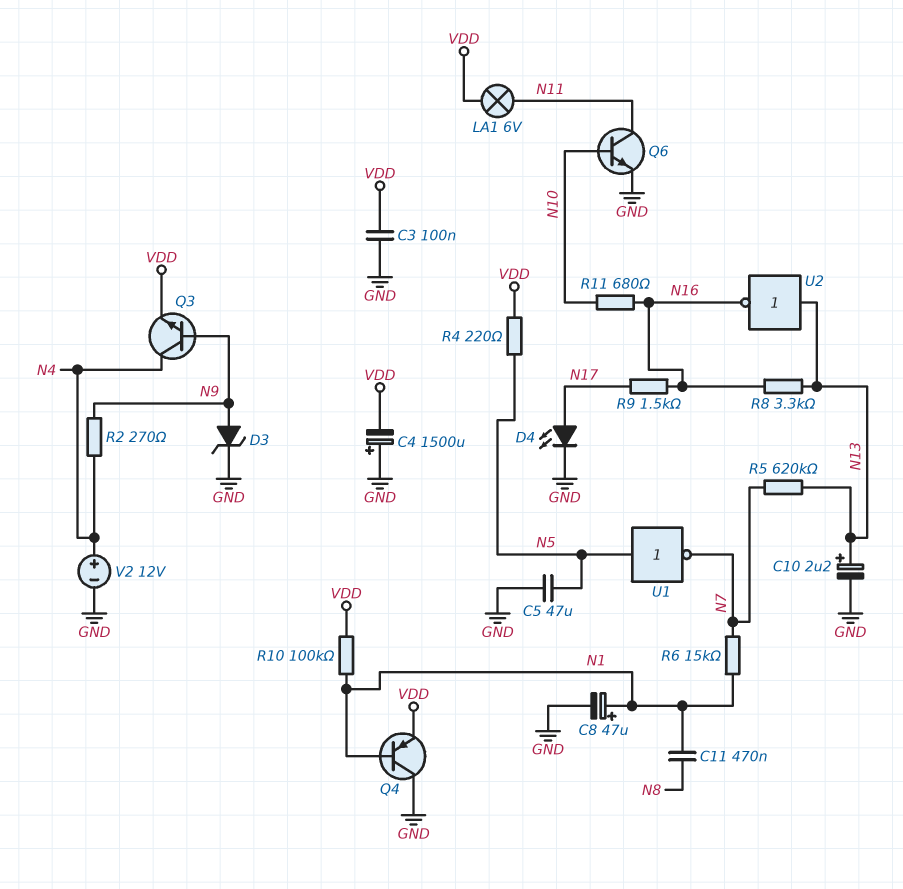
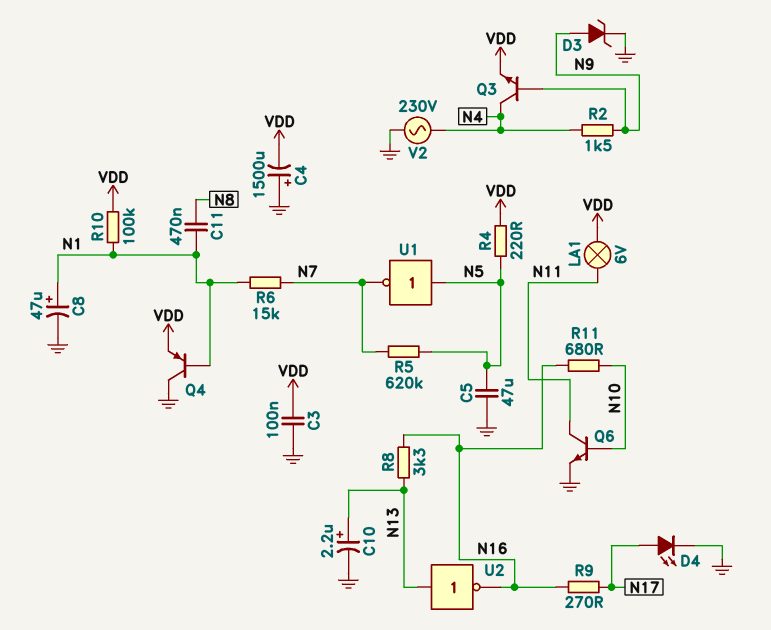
R2: 270 (N4, N9) -> 1.5k (N4, N9)
R5: 620k (N7, N13) -> 620k (N5, N7)
R9: 1.5k (N16, N17) -> 270 (N16, N17)
V2: 12V (plus N4, minus GND) -> AC 230V (GND, N4)

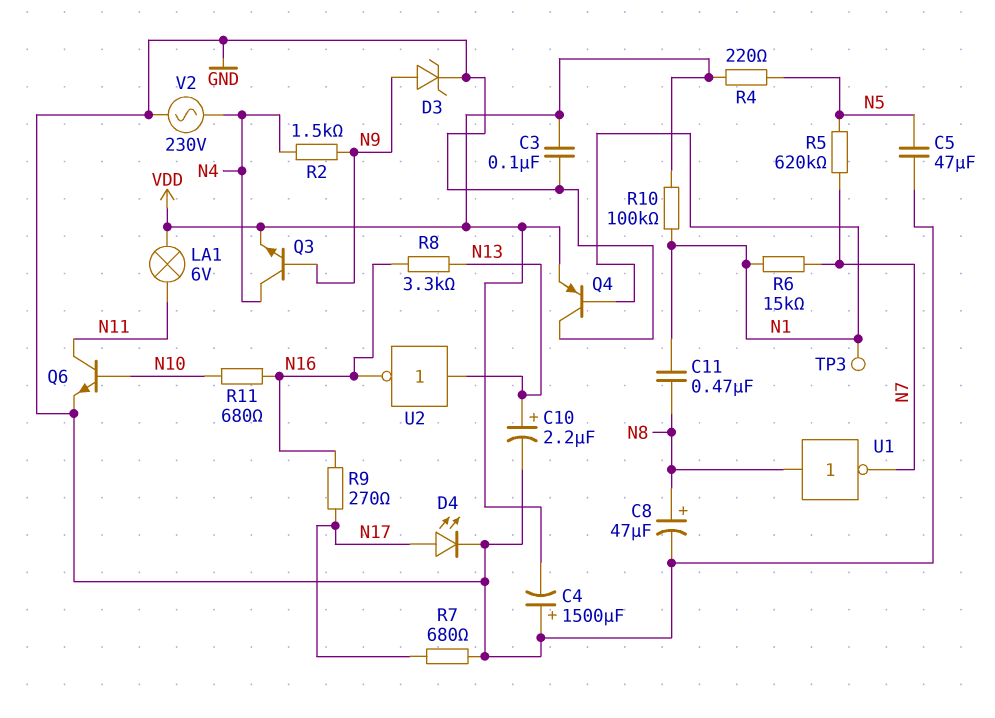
C8: 47uF (plus N1, minus GND) -> 47uF (plus N8, minus GND)
R7: none -> 680 (GND, N17)
TP3: none -> test point (N1)
U1: NOT (in N5, out N7) -> NOT (in N8, out N7)

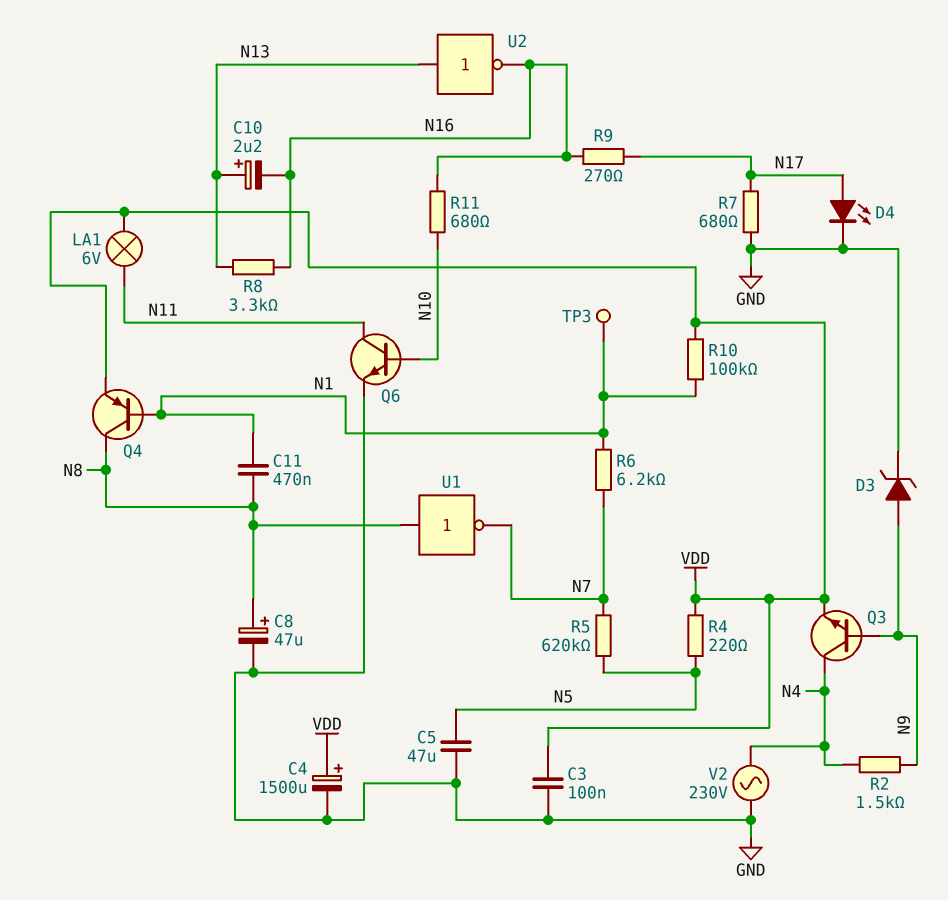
C4: 1500uF (plus GND, minus VDD) -> 1500uF (plus VDD, minus GND)
C10: 2.2uF (plus N13, minus GND) -> 2.2uF (plus N13, minus N16)
Q4: PNP (B N1, C GND, E VDD) -> PNP (B N1, C N8, E VDD)
R6: 15k (N1, N7) -> 6.2k (N1, N7)

